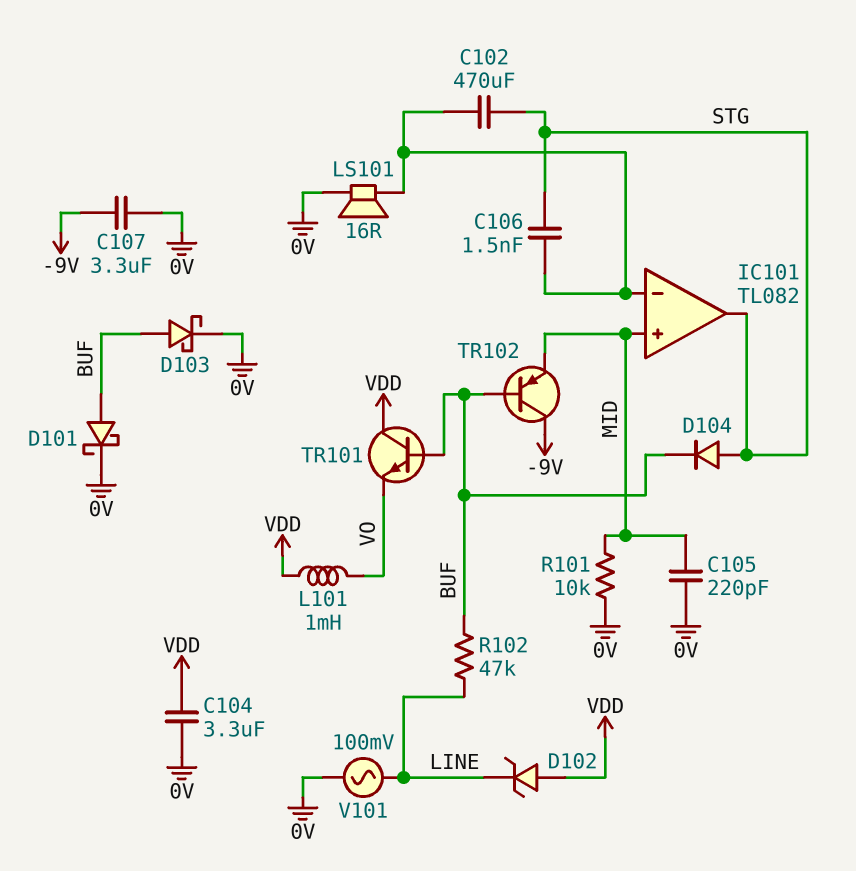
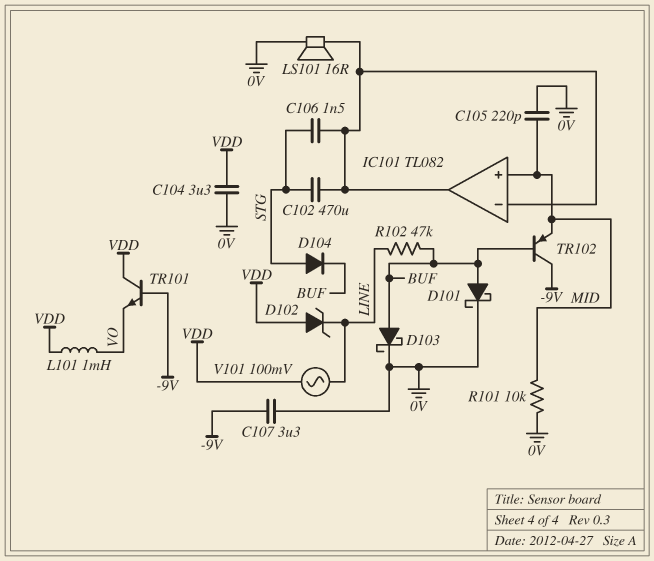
IC101 pin out: STG -> IC101/in-
TR101: NPN (B BUF, C VDD, E VO) -> NPN (B -9V, C VDD, E VO)
V101: AC 100mV (0V, LINE) -> AC 100mV (LINE, VDD)

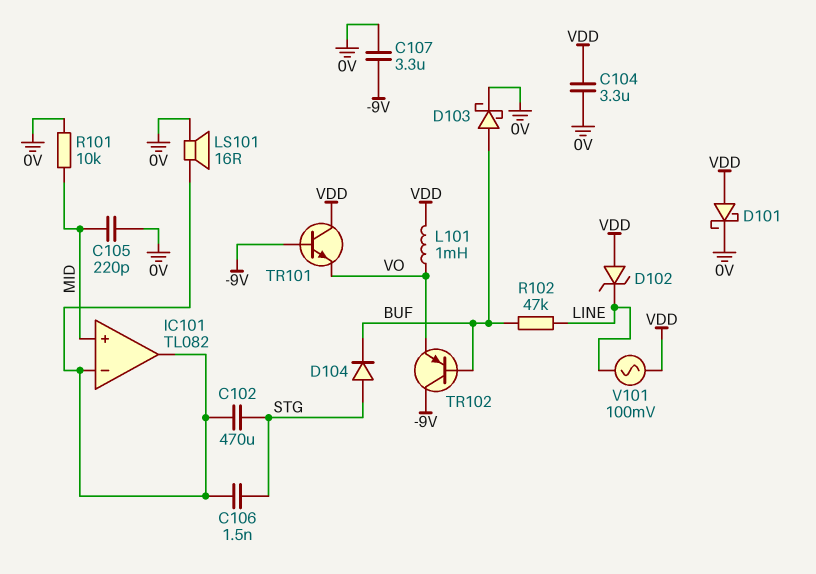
D101: schottky (A BUF, K 0V) -> schottky (A VDD, K 0V)
TR102: PNP (B BUF, C -9V, E MID) -> PNP (B BUF, C -9V, E VO)

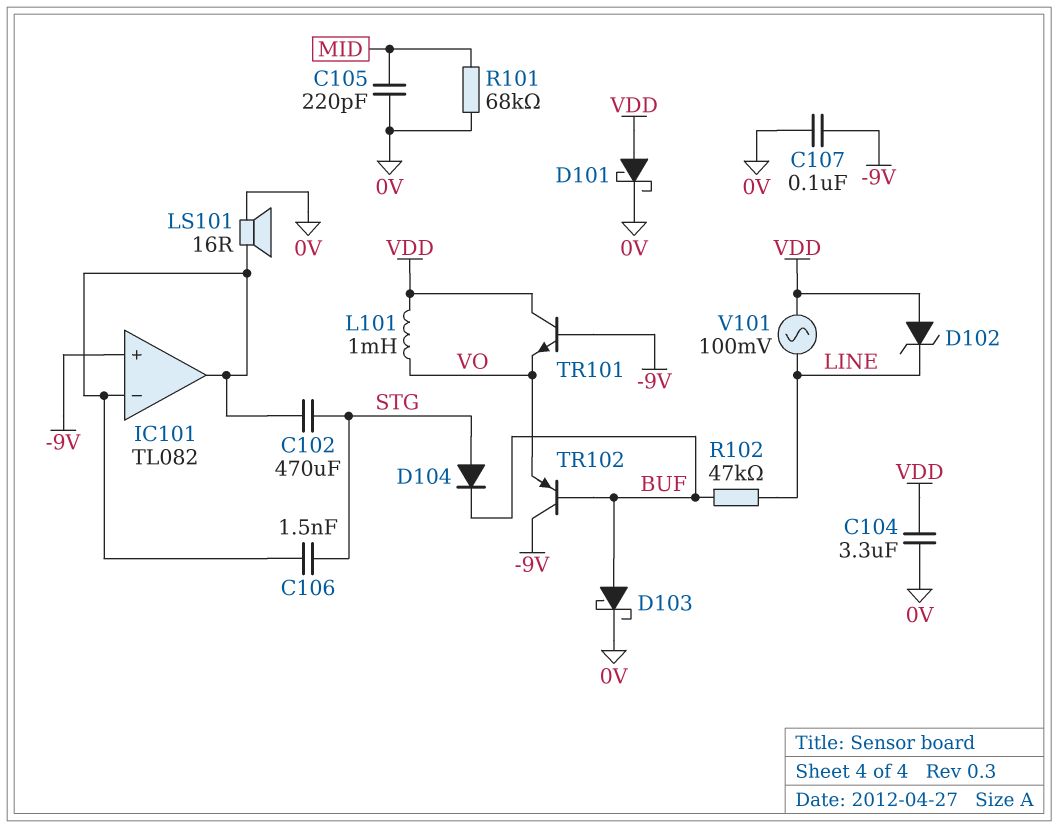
C107: 3.3uF (-9V, 0V) -> 100nF (-9V, 0V)
IC101 pin in+: MID -> -9V
R101: 10k (0V, MID) -> 68k (0V, MID)

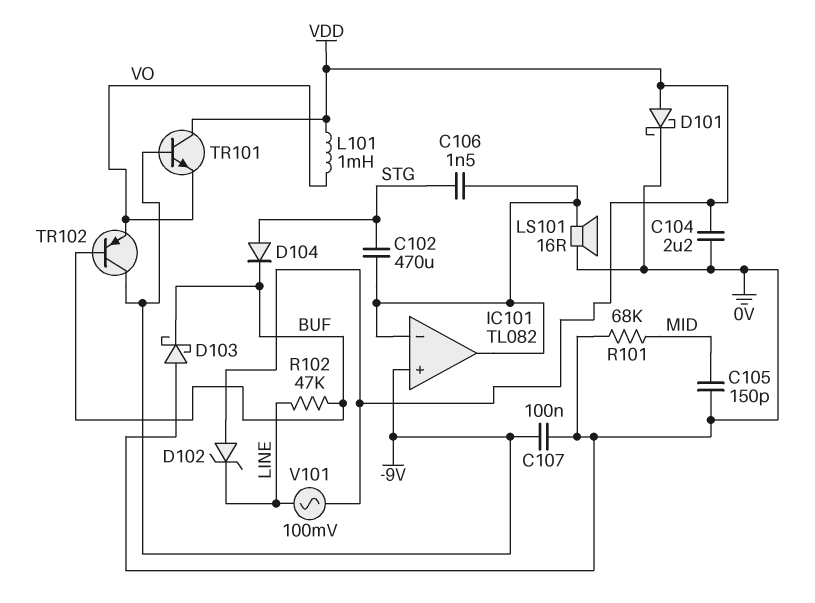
C104: 3.3uF (0V, VDD) -> 2.2uF (0V, VDD)
C105: 220pF (0V, MID) -> 150pF (0V, MID)
D103: schottky (A BUF, K 0V) -> schottky (A 0V, K BUF)

